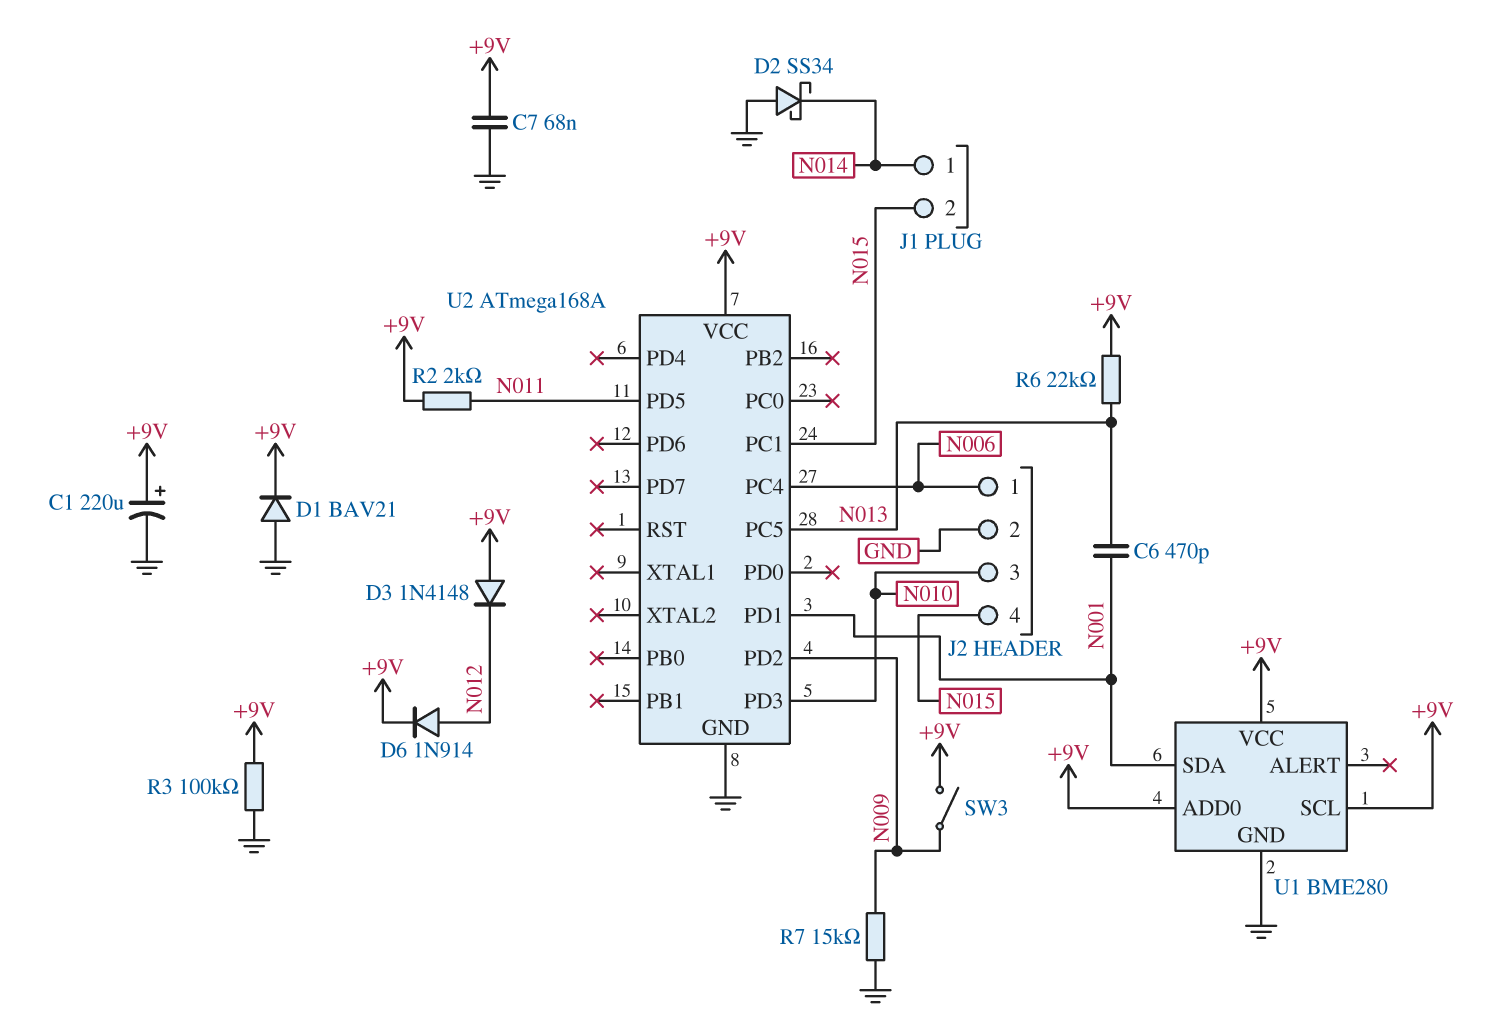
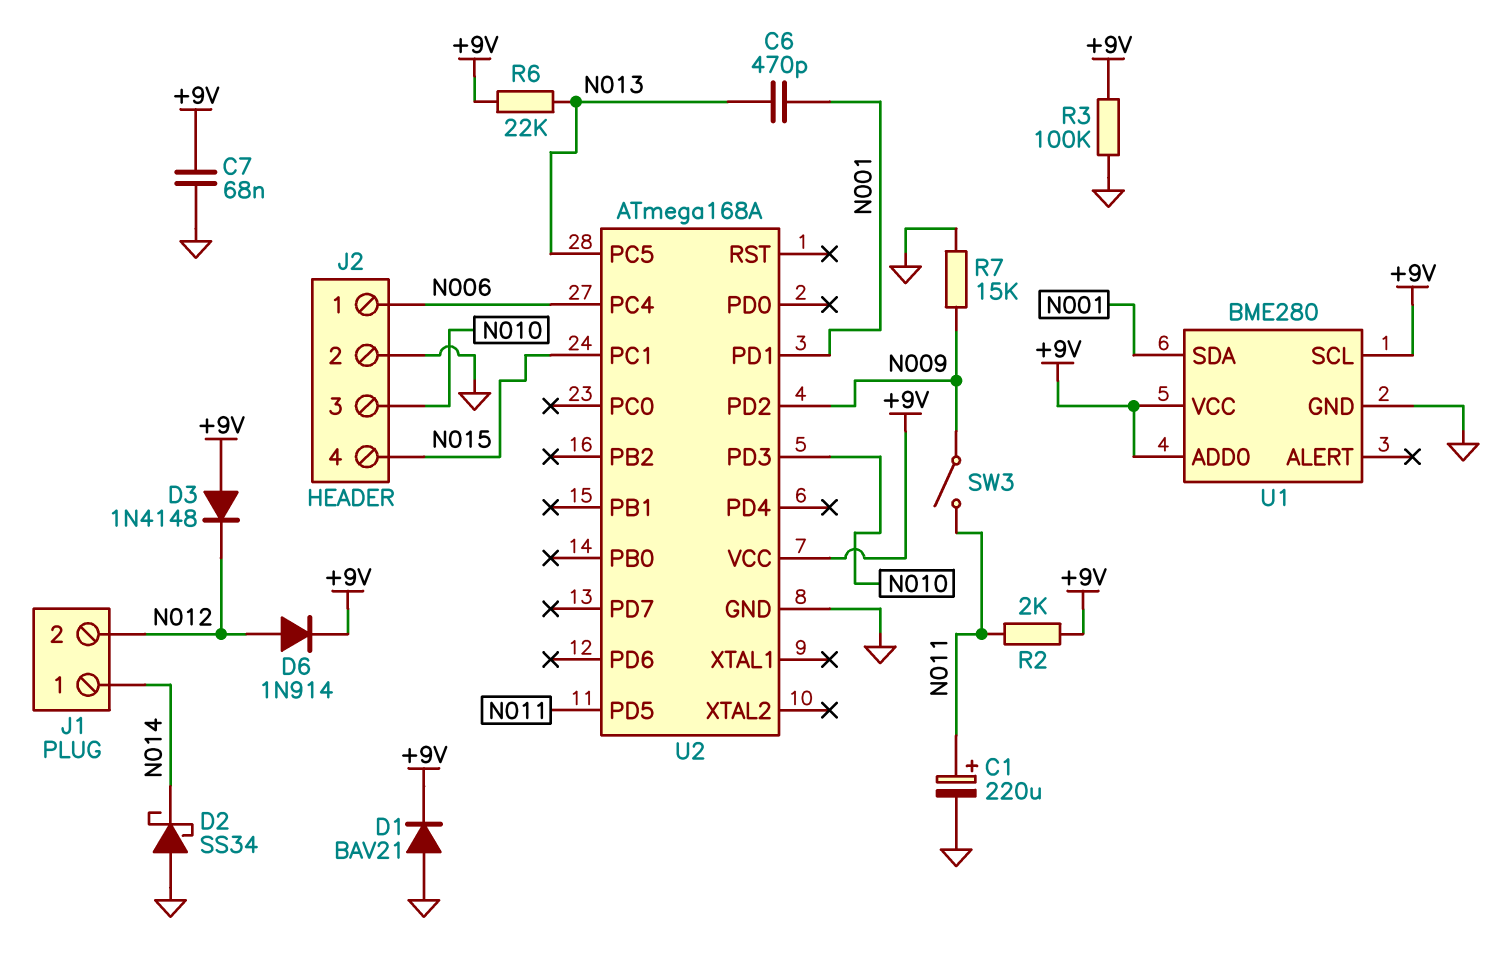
C1: 220uF (plus +9V, minus GND) -> 220uF (plus N011, minus GND)
J1 pin 2: N015 -> N012
SW3: switch (+9V, N009) -> switch (N009, N011)

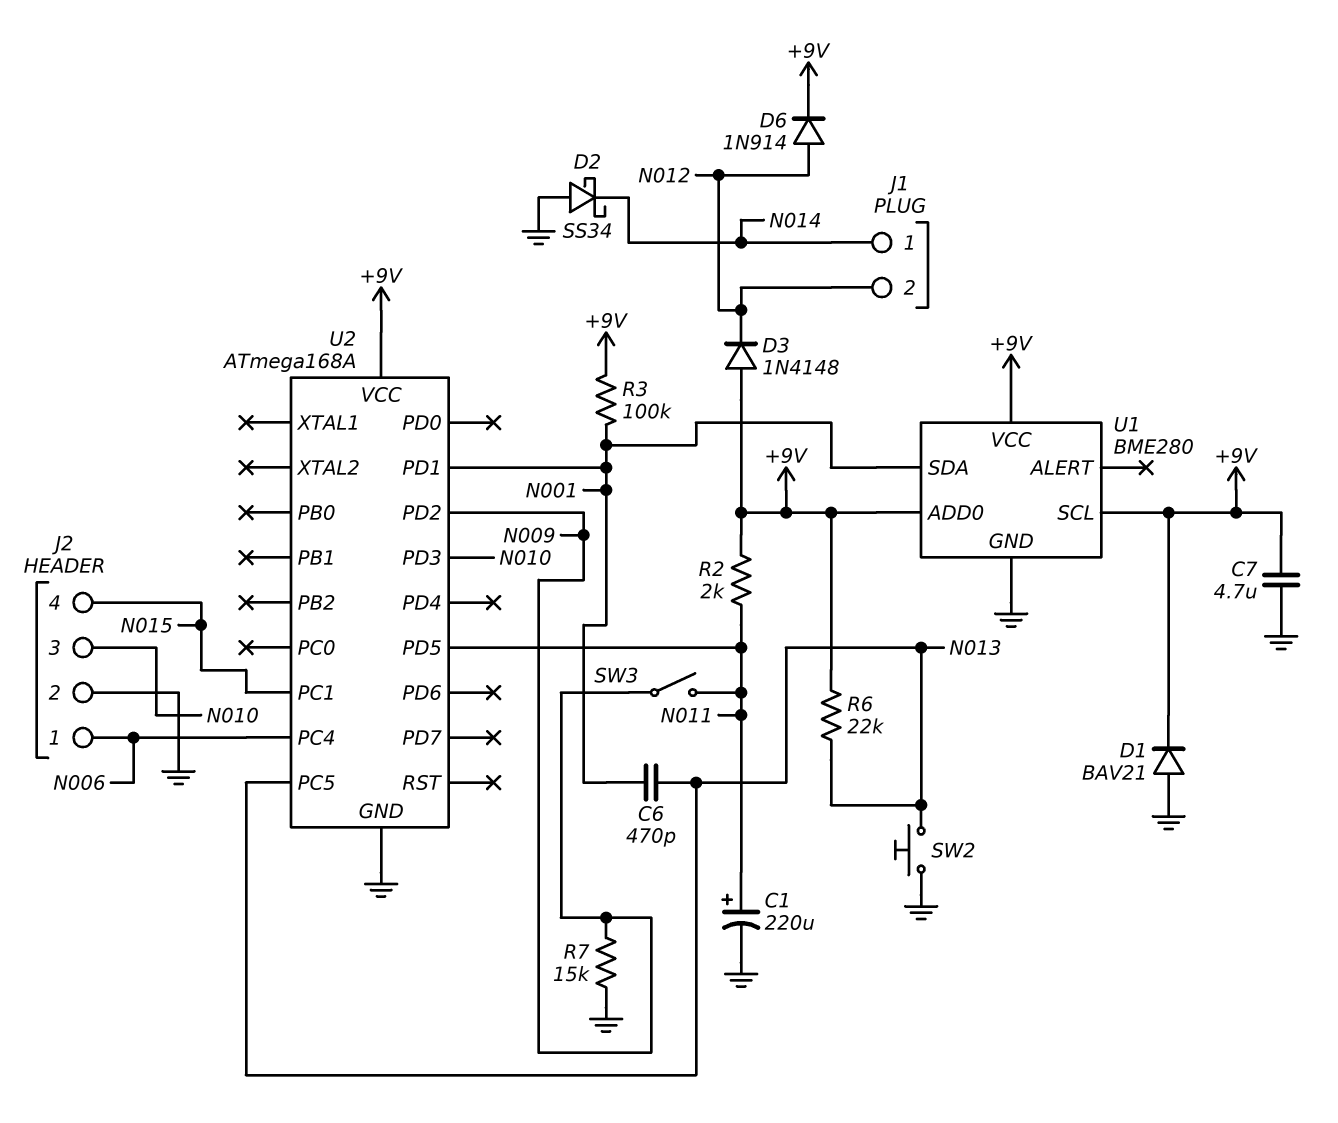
C7: 68nF (+9V, GND) -> 4.7uF (+9V, GND)
R3: 100k (+9V, GND) -> 100k (+9V, N001)
SW2: none -> button (GND, N013)

